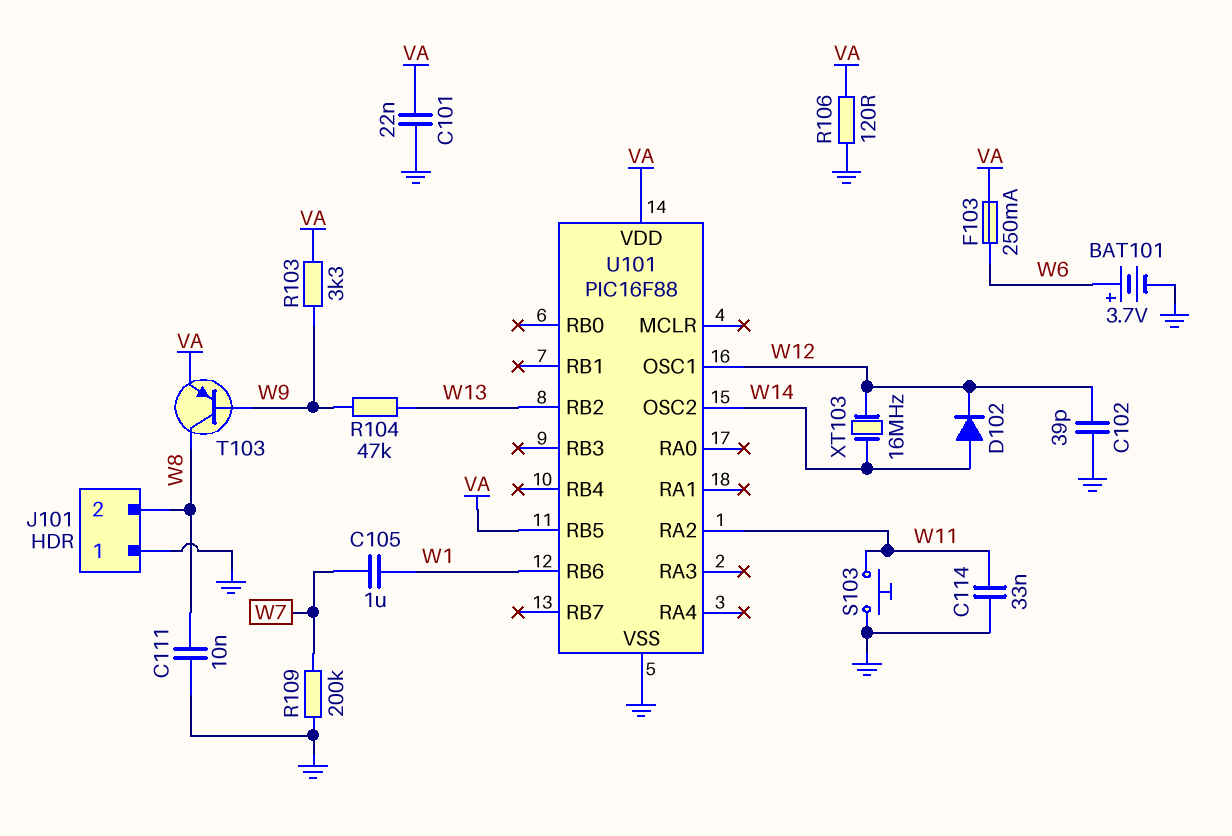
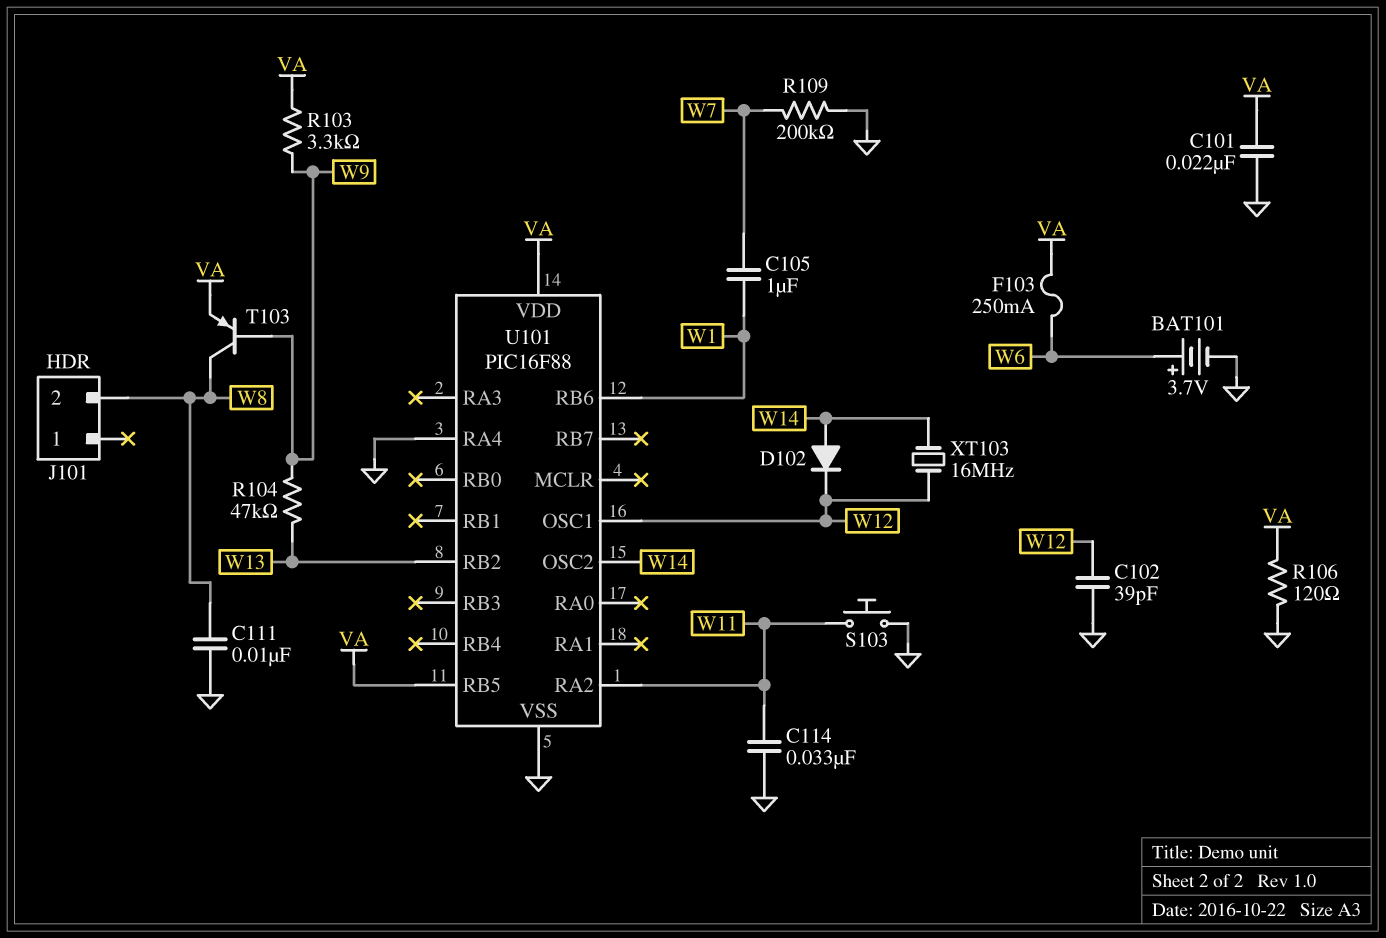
J101 pin 1: GND -> none
U101 pin RA4: none -> GND

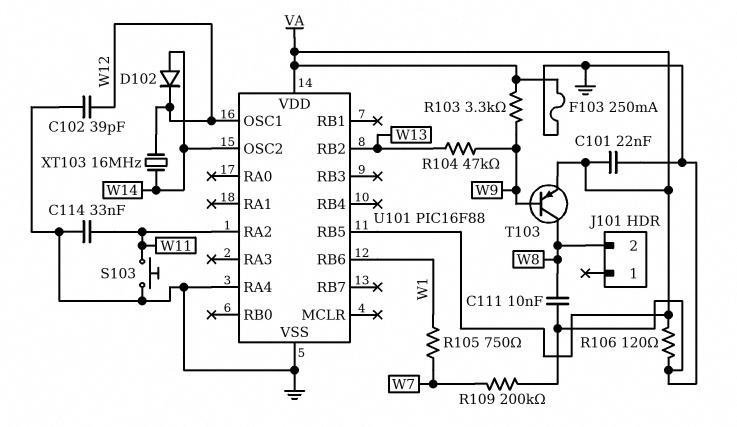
BAT101: 3.7V (plus W6, minus GND) -> none
C105: 1uF (W1, W7) -> none
F103: 250mA (VA, W6) -> 250mA (GND, VA)
R105: none -> 750 (W1, W7)

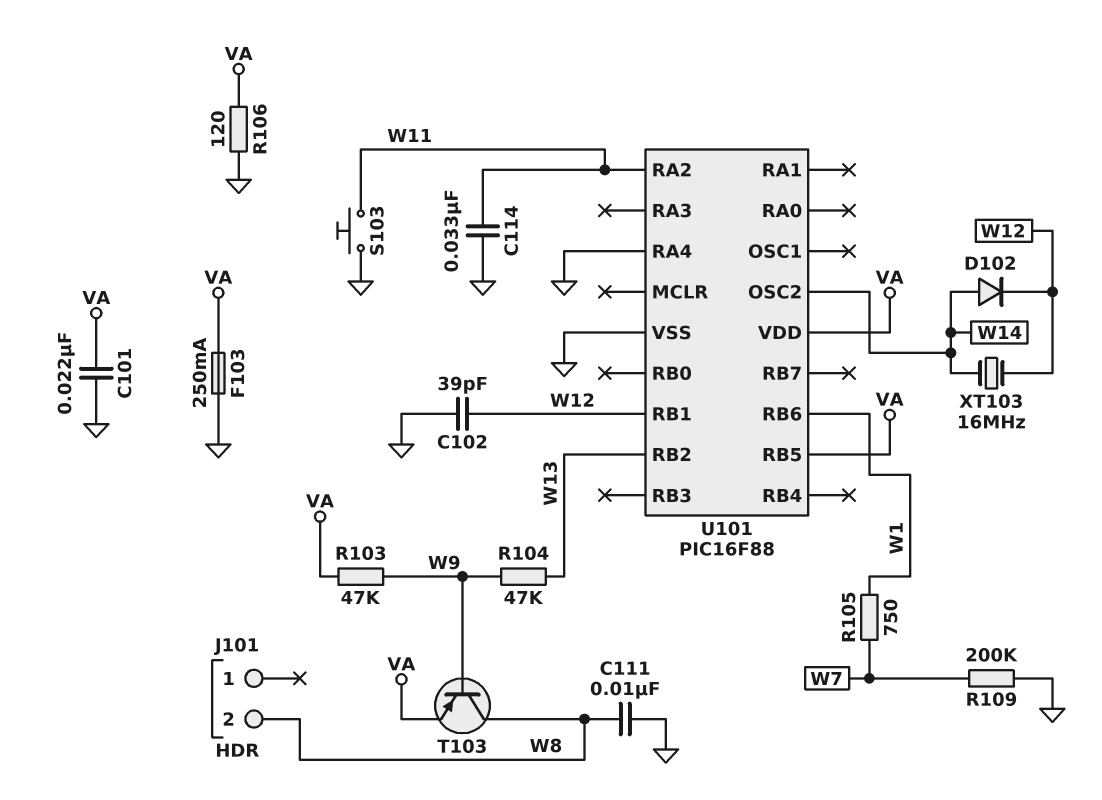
R103: 3.3k (VA, W9) -> 47k (VA, W9)
U101 pin OSC1: W12 -> none
U101 pin RB1: none -> W12

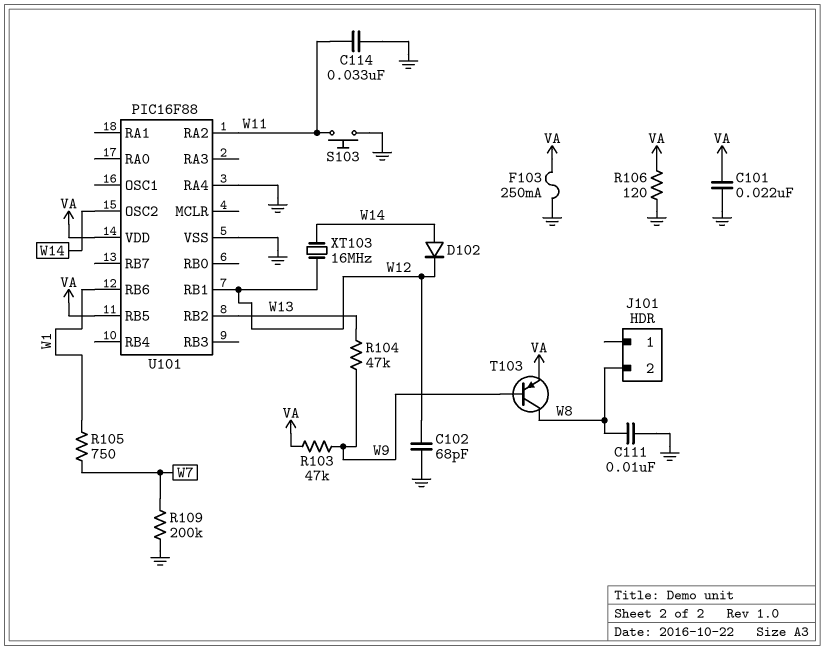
C102: 39pF (GND, W12) -> 68pF (GND, W12)

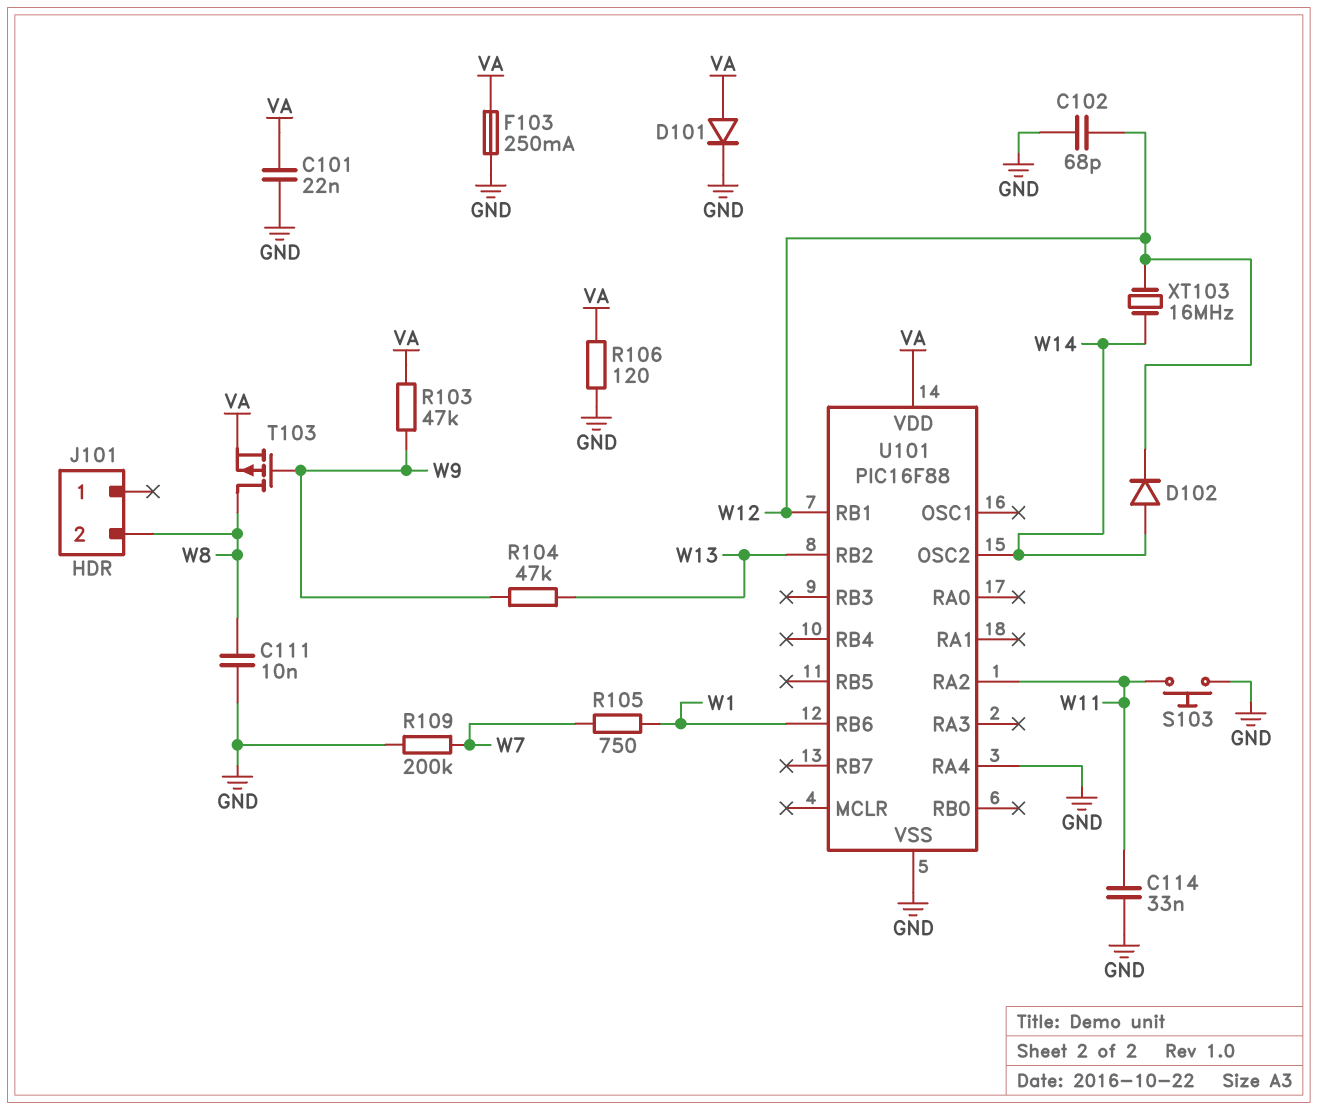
D101: none -> diode (A VA, K GND)
T103: PNP (B W9, C W8, E VA) -> PMOS (G W9, D W8, S VA)
U101 pin RB5: VA -> none

